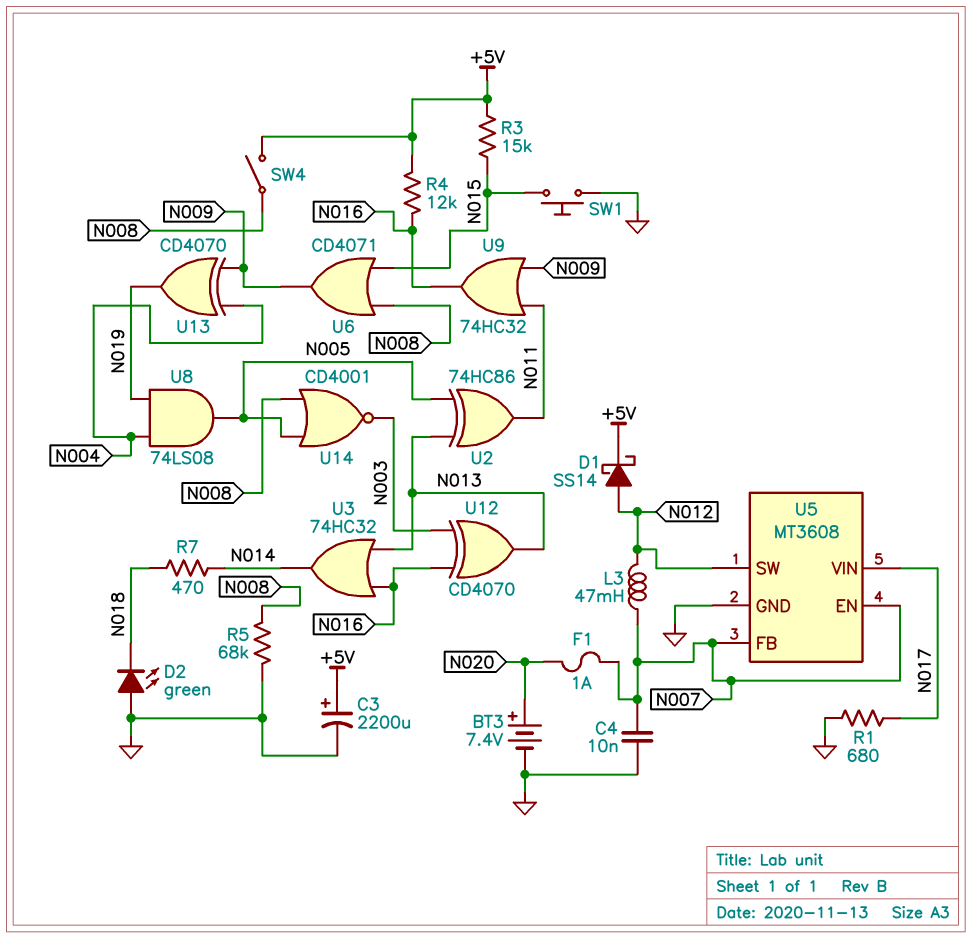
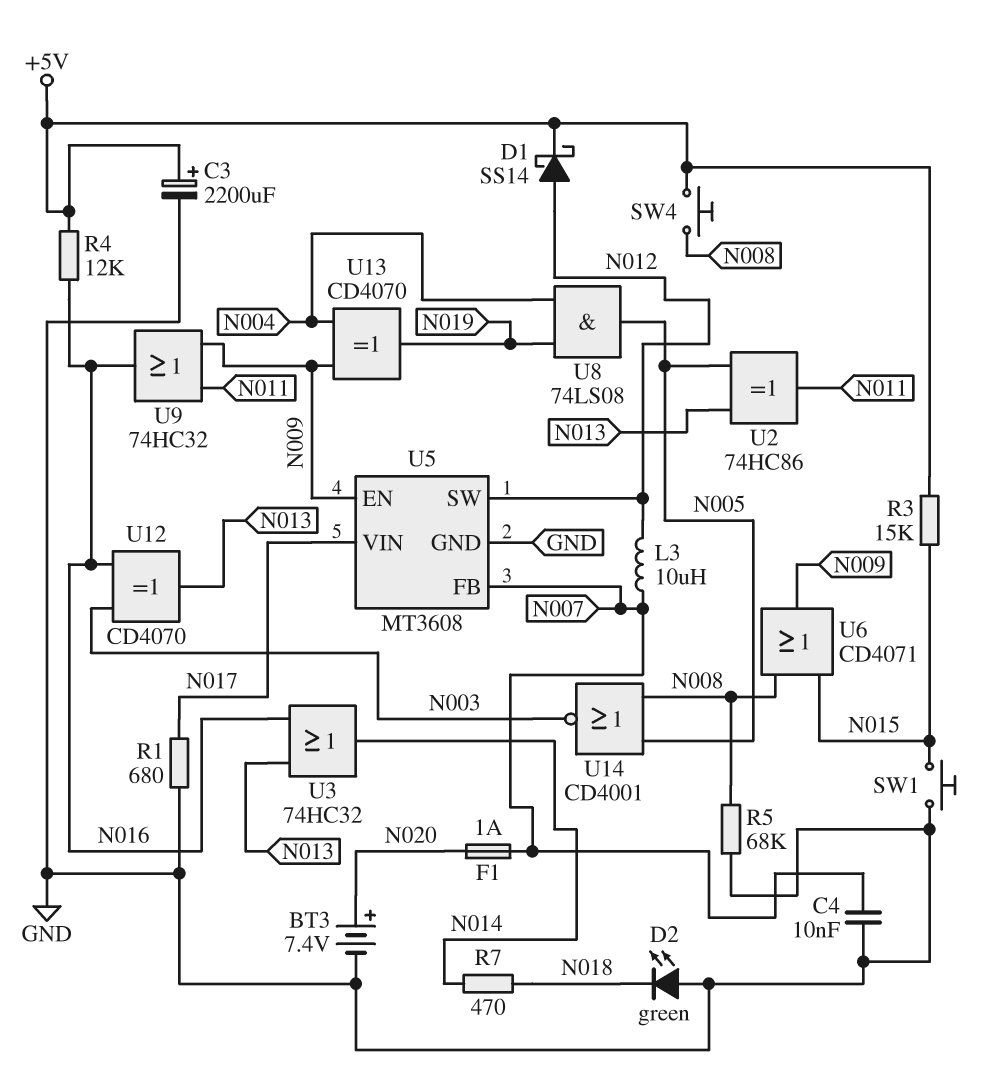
L3: 47mH (N007, N012) -> 10uH (N007, N012)
SW4: switch (+5V, N008) -> button (+5V, N008)
U5 pin EN: N007 -> N009

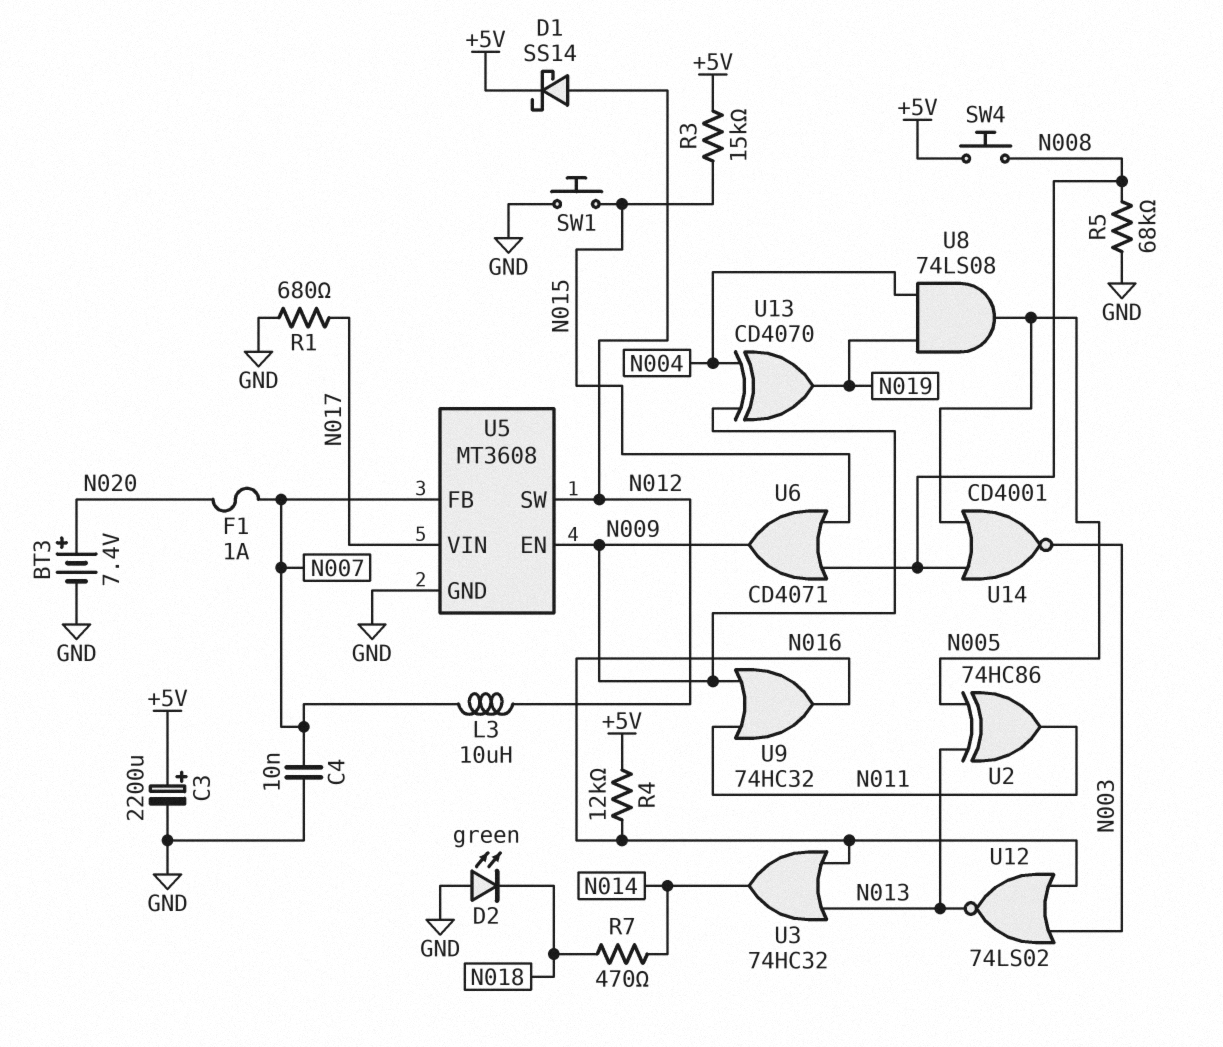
U12: XOR CD4070 (in N003, in N016, out N013) -> NOR 74LS02 (in N003, in N016, out N013)

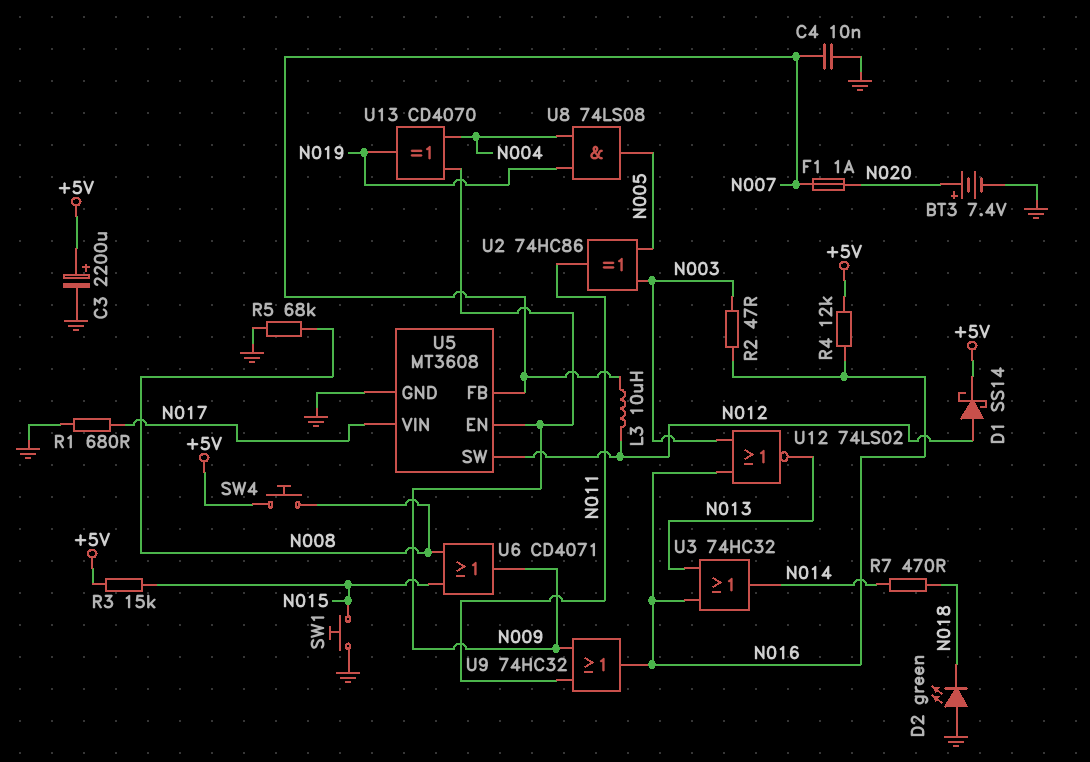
R2: none -> 47 (N003, N016)
U2: XOR 74HC86 (in N005, in N013, out N011) -> XOR 74HC86 (in N003, in N005, out N011)
U14: NOR CD4001 (in N005, in N008, out N003) -> none

